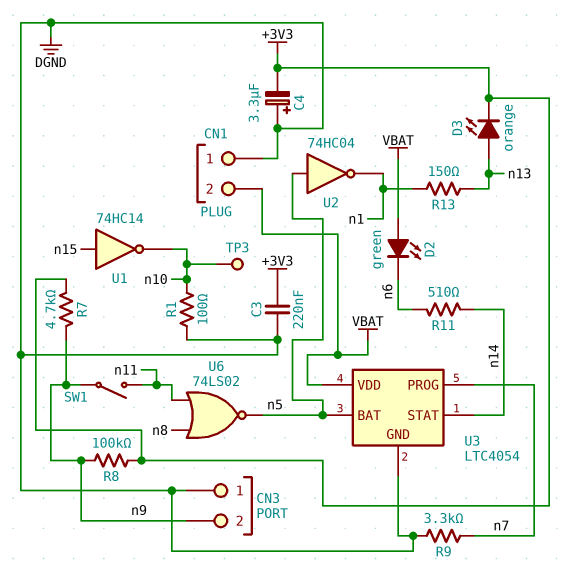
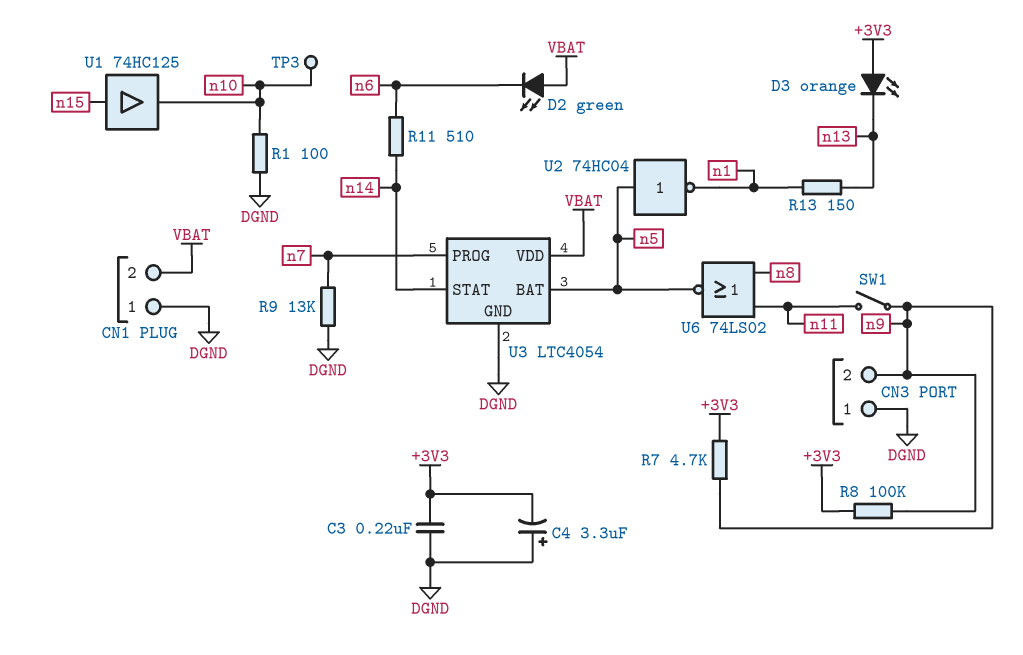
D3: LED orange (A n13, K +3V3) -> LED orange (A +3V3, K n13)
R9: 3.3k (DGND, n7) -> 13k (DGND, n7)
U1: NOT 74HC14 (in n15, out n10) -> buffer 74HC125 (in n15, out n10)

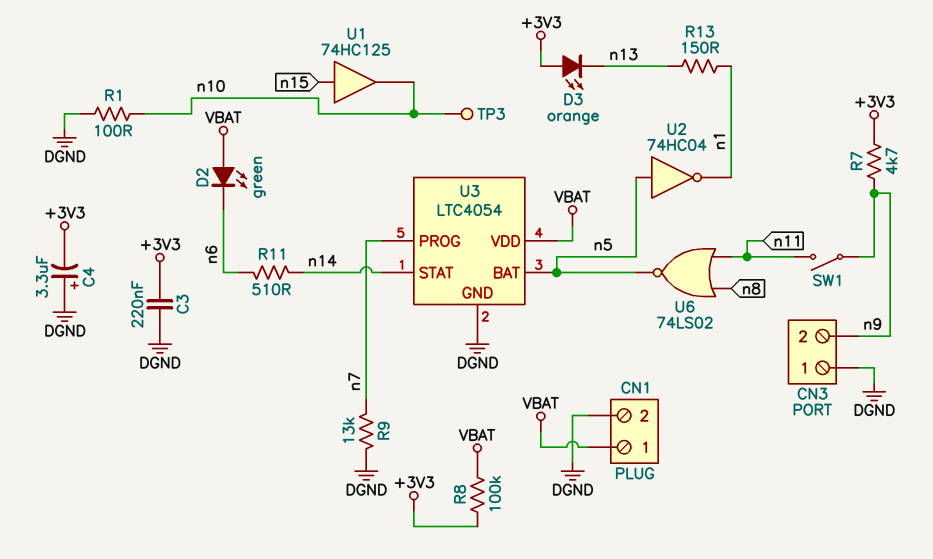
CN1 pin 1: DGND -> VBAT
CN1 pin 2: VBAT -> DGND
R8: 100k (+3V3, n9) -> 100k (+3V3, VBAT)

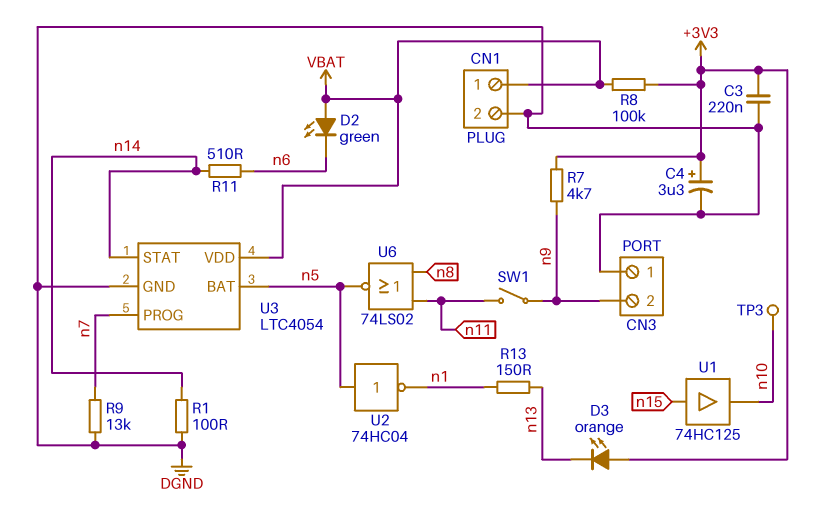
C4: 3.3uF (plus DGND, minus +3V3) -> 3.3uF (plus +3V3, minus DGND)
R1: 100 (DGND, n10) -> 100 (DGND, n14)

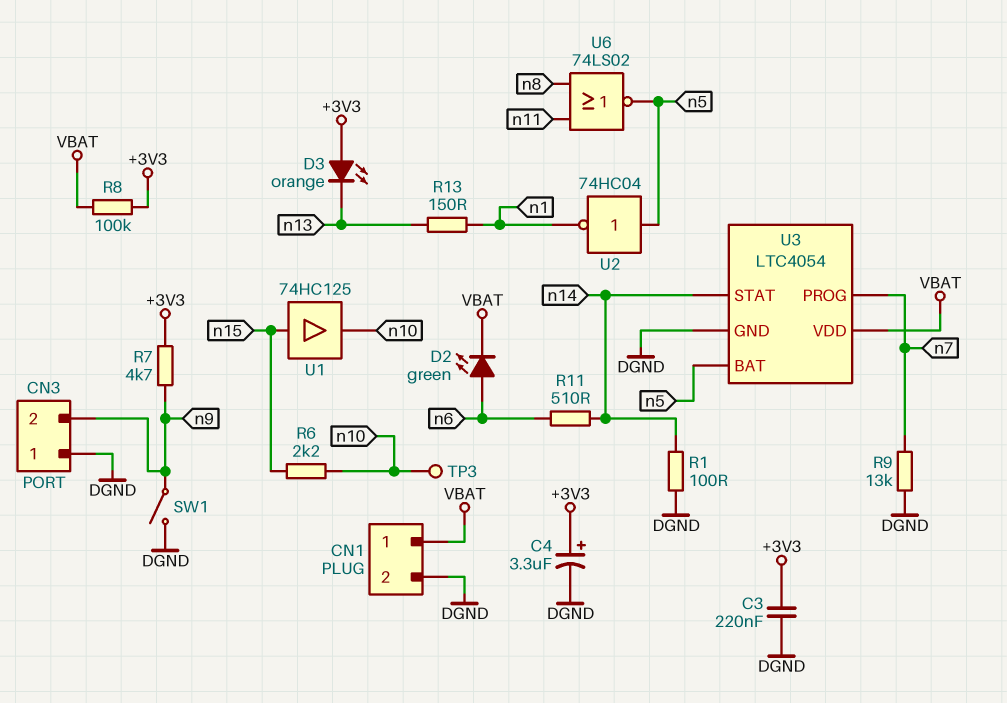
D2: LED green (A VBAT, K n6) -> LED green (A n6, K VBAT)
R6: none -> 2.2k (n10, n15)
SW1: switch (n9, n11) -> switch (DGND, n9)

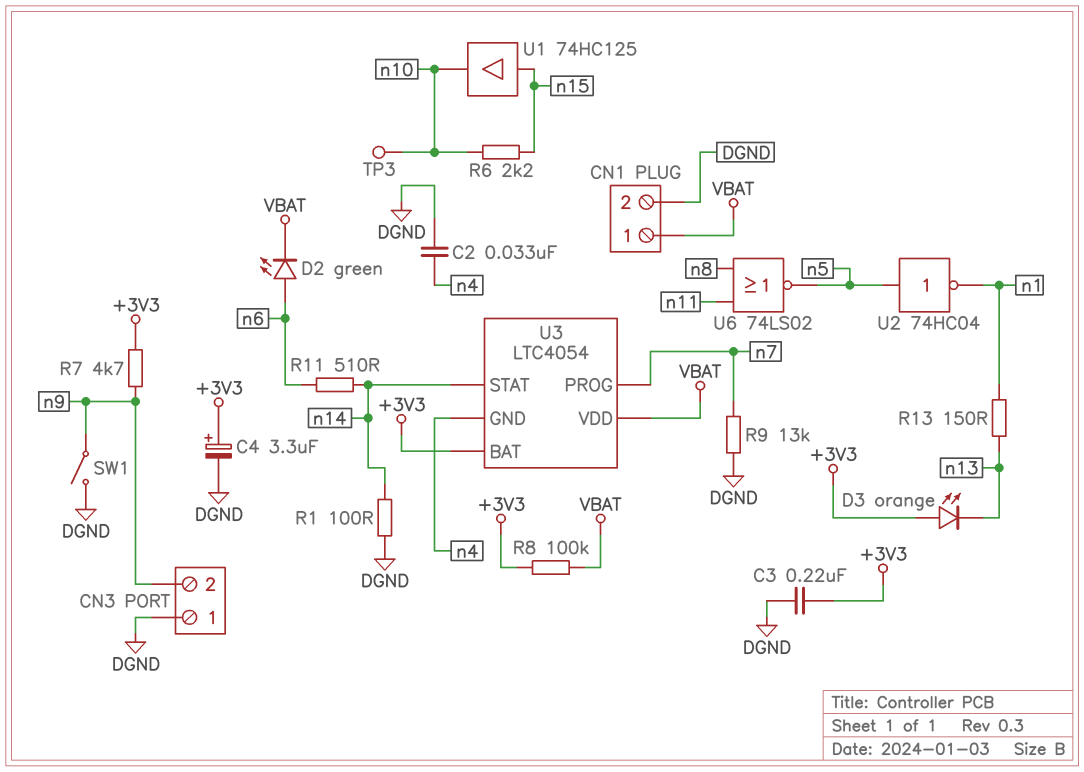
C2: none -> 33nF (DGND, n4)
U3 pin BAT: n5 -> +3V3
U3 pin GND: DGND -> n4

